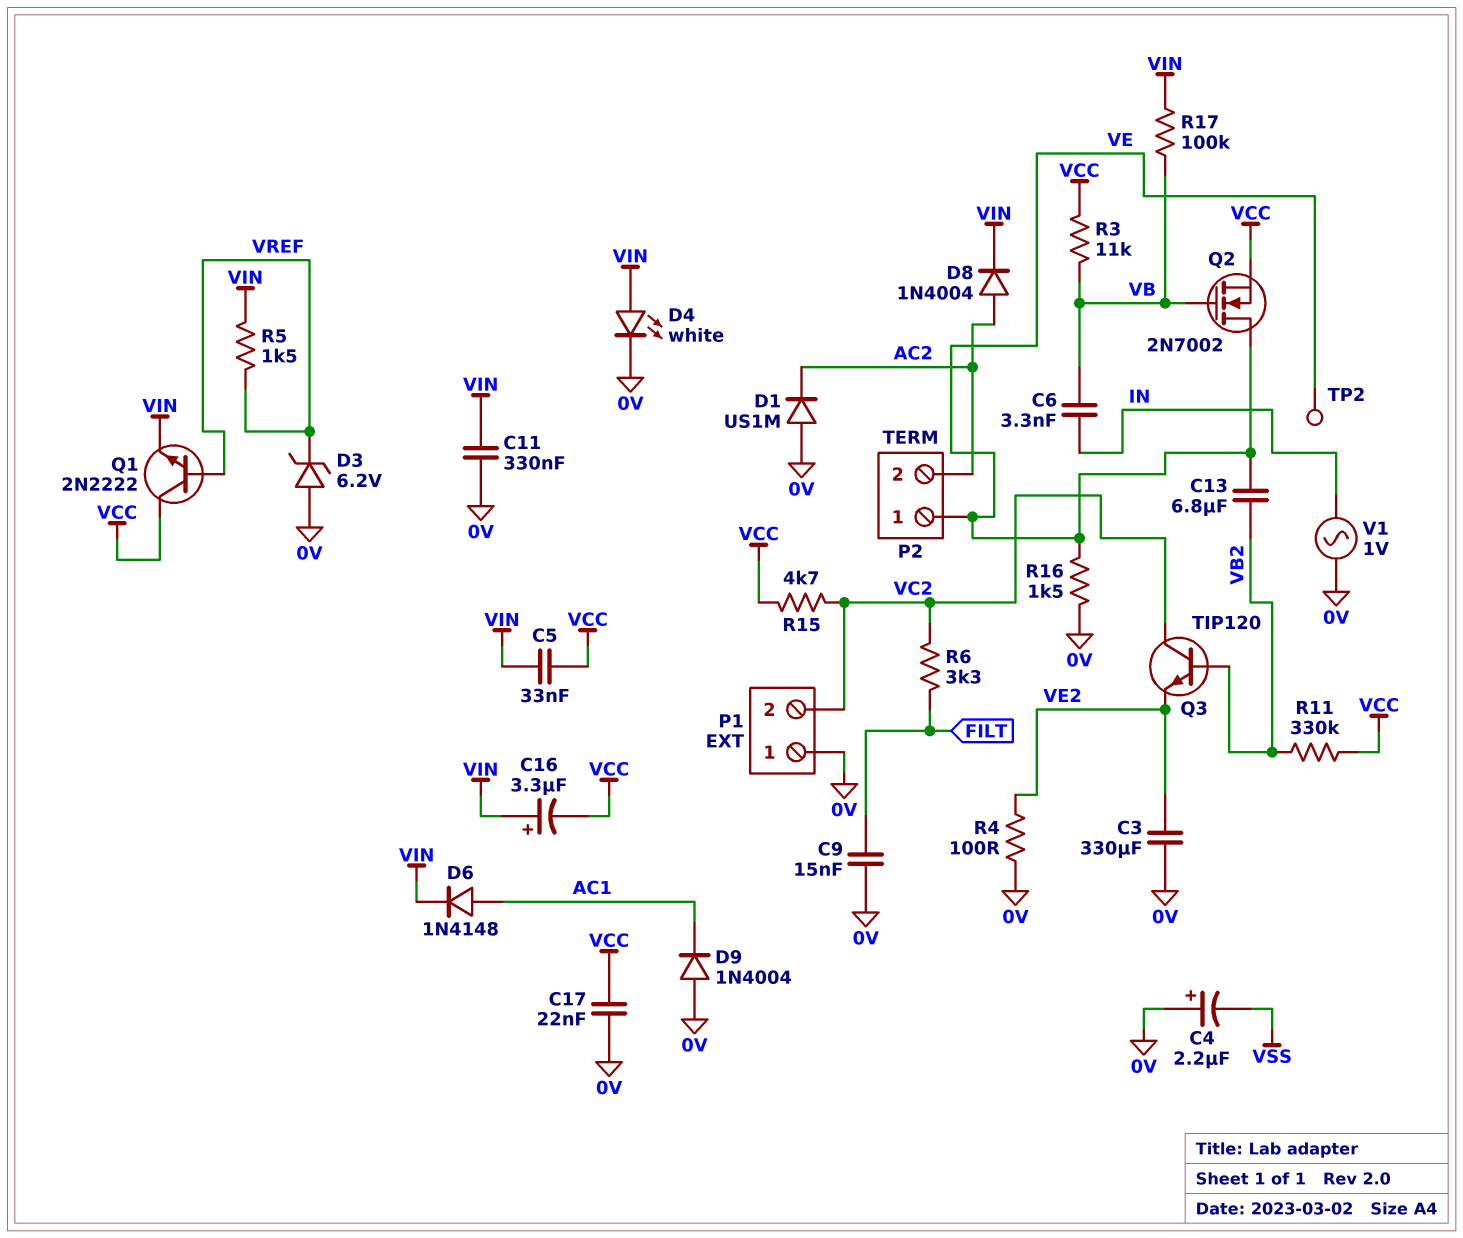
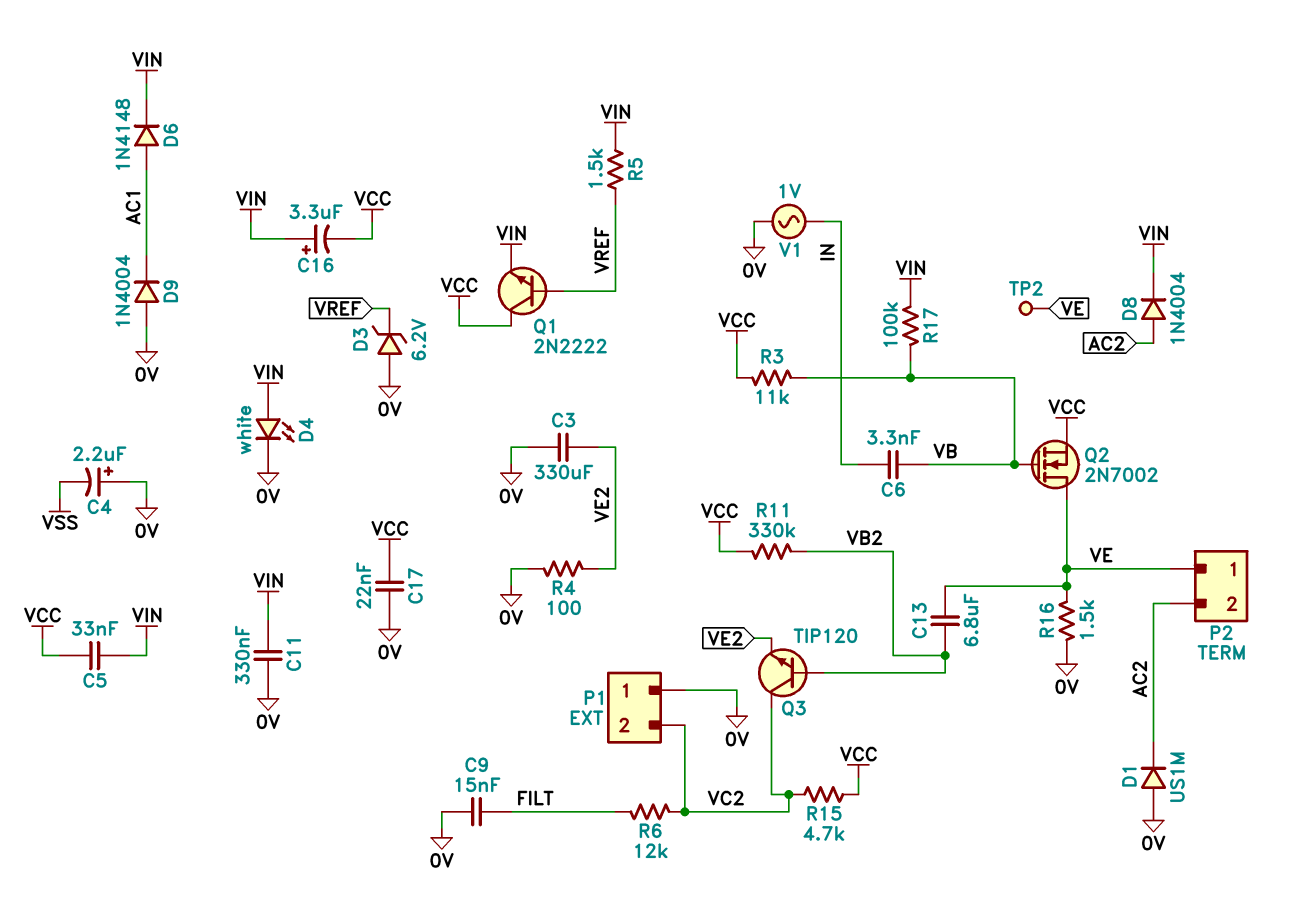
R6: 3.3k (FILT, VC2) -> 12k (FILT, VC2)

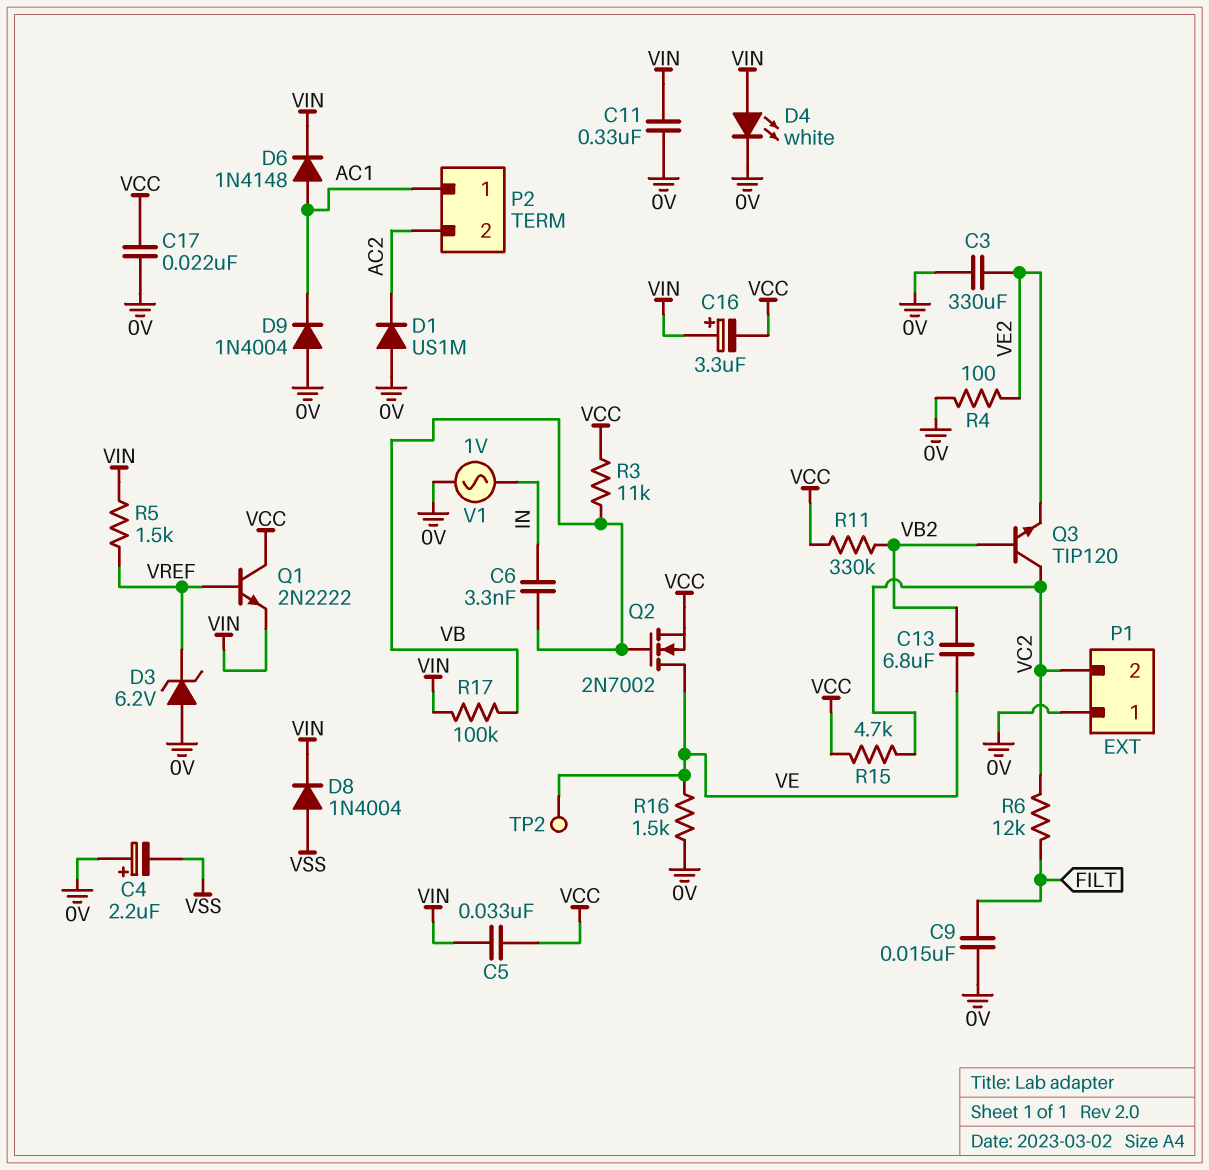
D8: diode 1N4004 (A AC2, K VIN) -> diode 1N4004 (A VSS, K VIN)
P2 pin 1: VE -> AC1

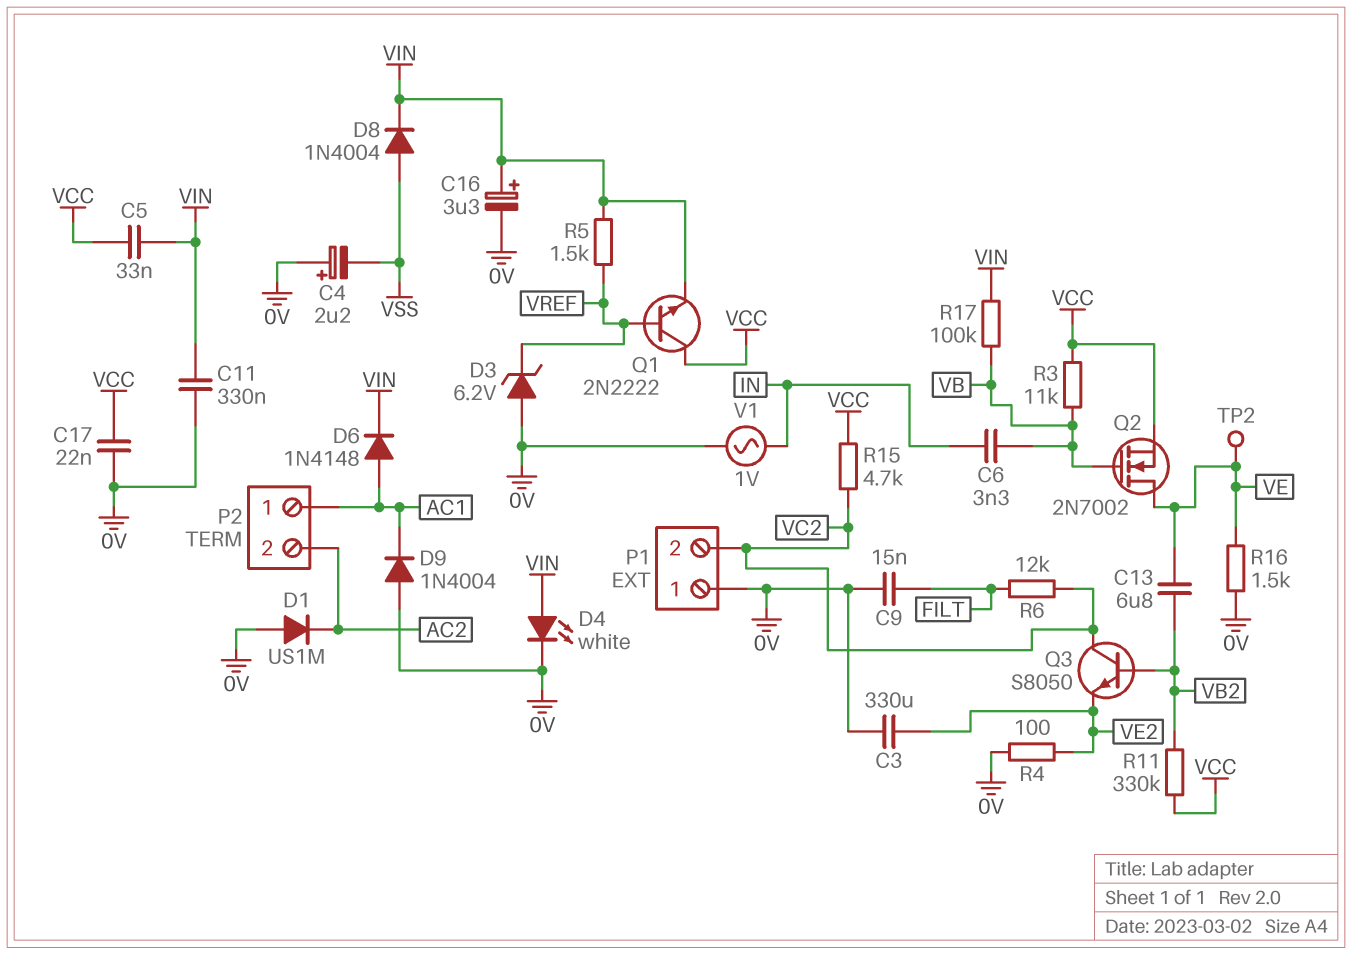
C16: 3.3uF (plus VIN, minus VCC) -> 3.3uF (plus VIN, minus 0V)
Q3: NPN TIP120 (B VB2, C VC2, E VE2) -> NPN S8050 (B VB2, C VC2, E VE2)

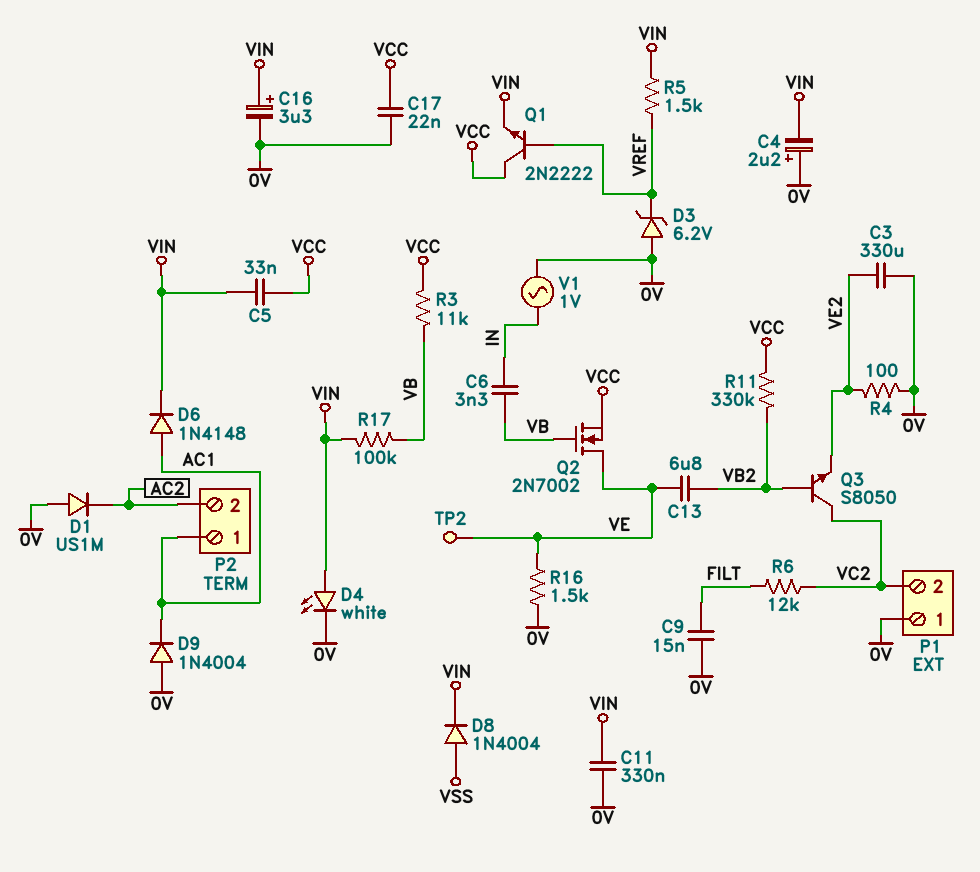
C4: 2.2uF (plus 0V, minus VSS) -> 2.2uF (plus 0V, minus VIN)
R15: 4.7k (VC2, VCC) -> none

